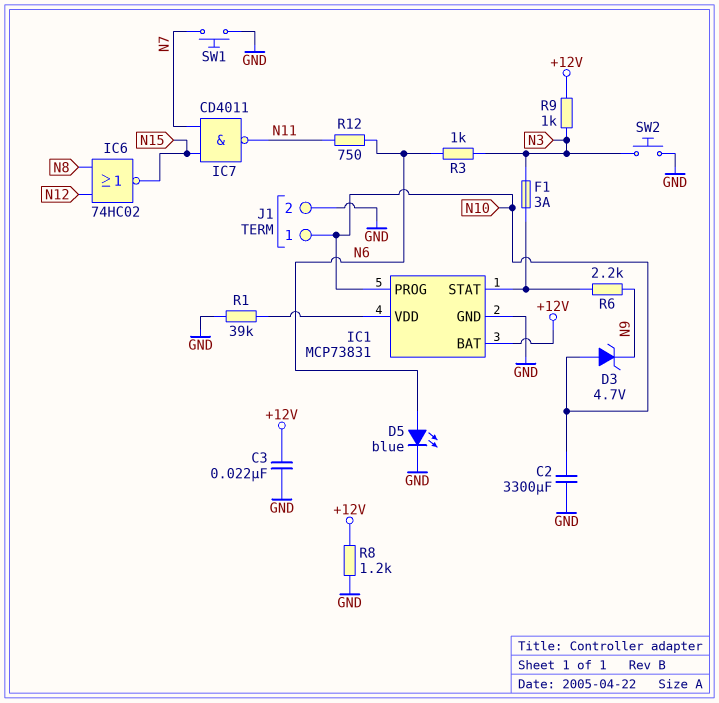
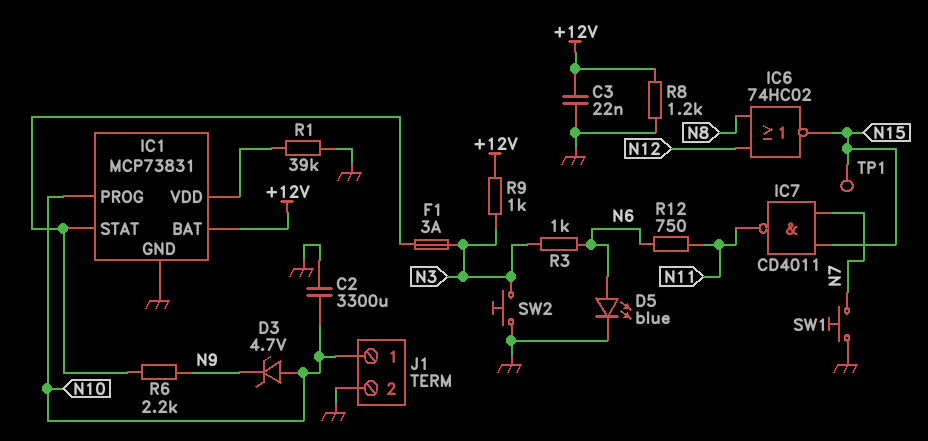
TP1: none -> test point (N15)

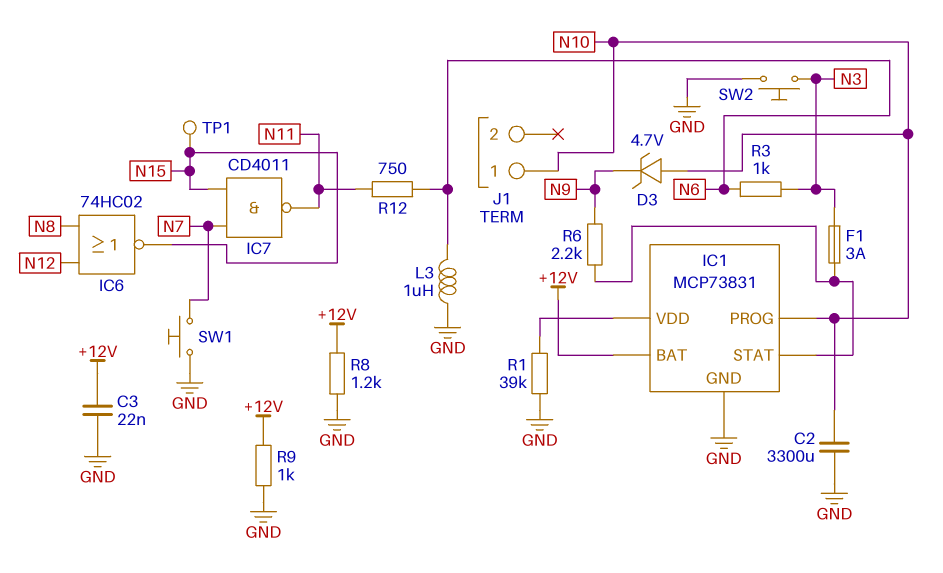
D5: LED blue (A N6, K GND) -> none
J1 pin 2: GND -> none
L3: none -> 1uH (GND, N6)
R9: 1k (+12V, N3) -> 1k (+12V, GND)

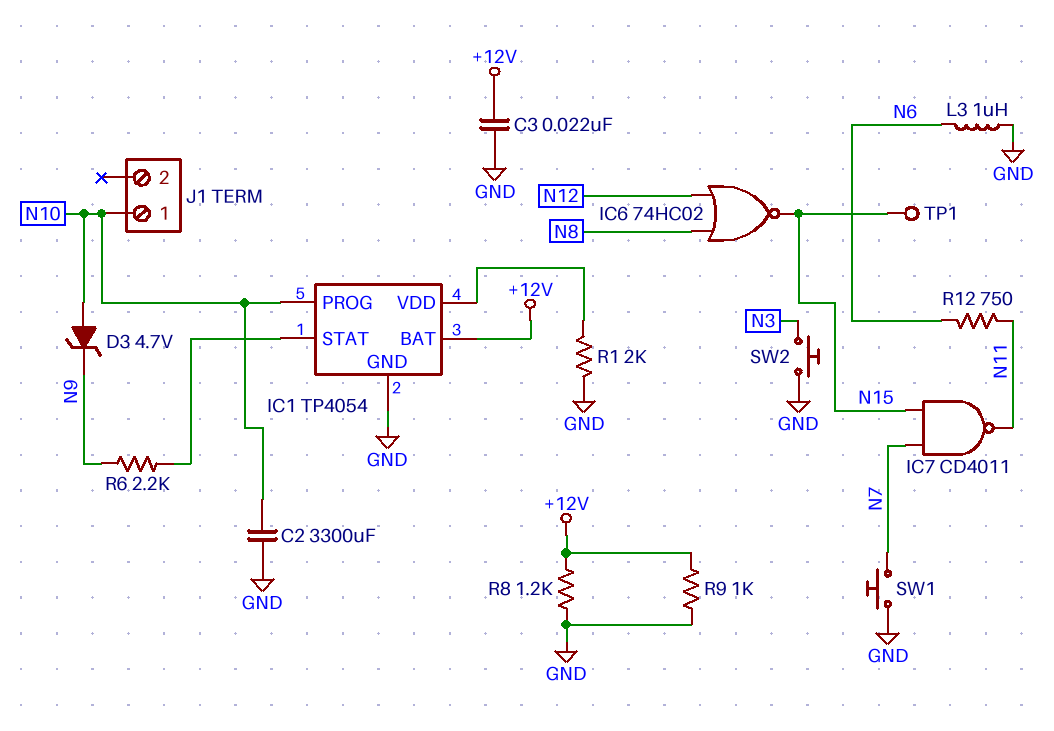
F1: 3A (IC1/STAT, N3) -> none
IC1: MCP73831 -> TP4054
R1: 39k (GND, IC1/VDD) -> 2k (GND, IC1/VDD)
R3: 1k (N3, N6) -> none

